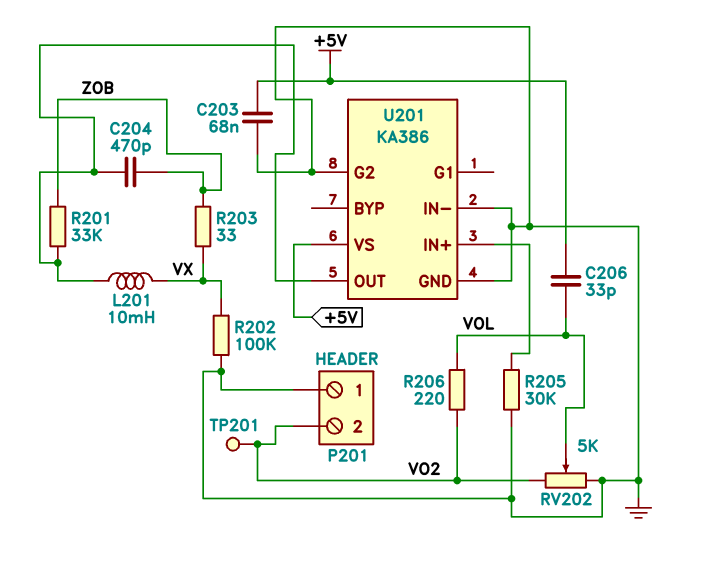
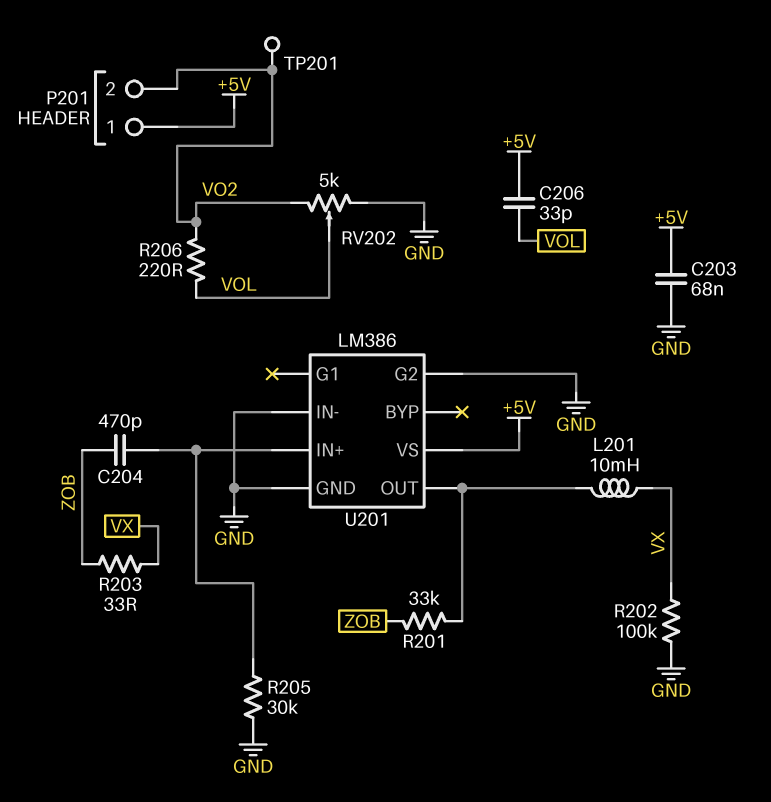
C204: 470pF (U201/OUT, ZOB) -> 470pF (U201/IN+, ZOB)
P201 pin 1: GND -> +5V
U201: KA386 -> LM386

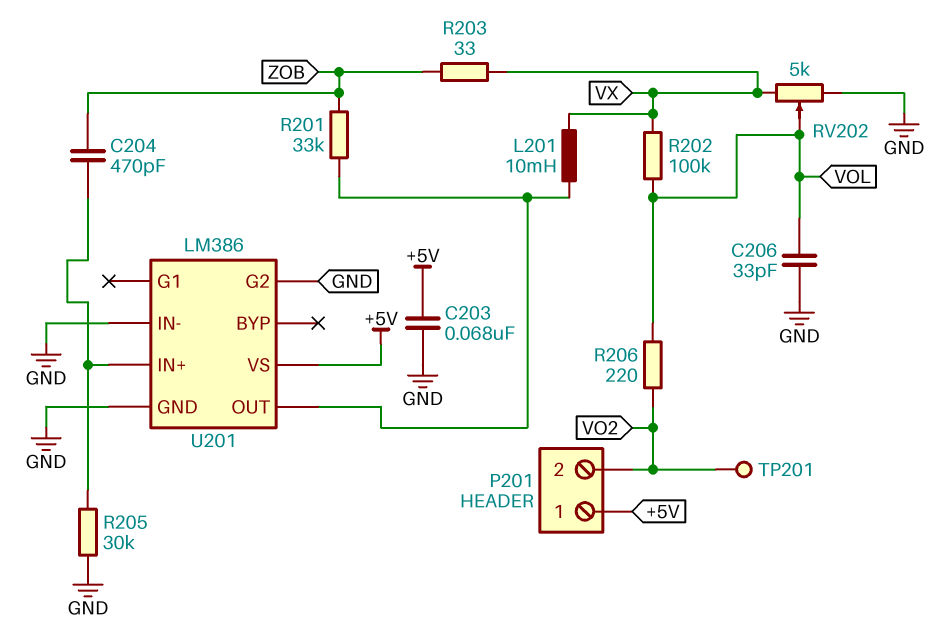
C206: 33pF (+5V, VOL) -> 33pF (GND, VOL)
R202: 100k (GND, VX) -> 100k (VOL, VX)
RV202: 5k (GND, VO2, wiper VOL) -> 5k (GND, VX, wiper VOL)

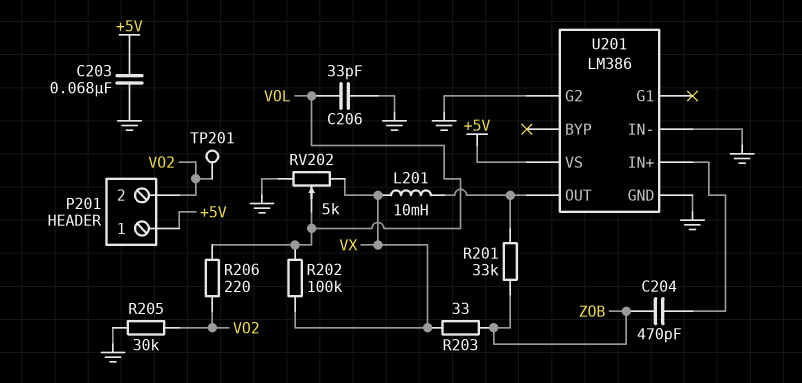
R205: 30k (GND, U201/IN+) -> 30k (GND, VO2)

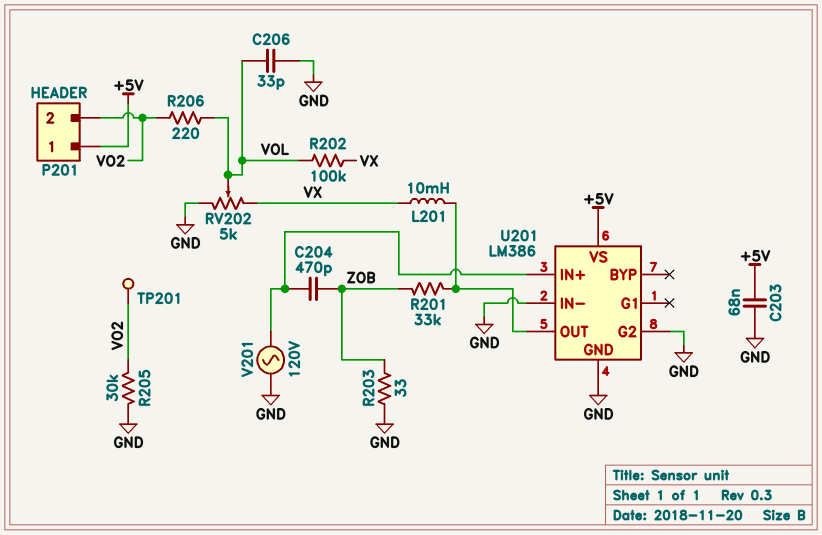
R203: 33 (VX, ZOB) -> 33 (GND, ZOB)
V201: none -> AC 120V (GND, U201/IN+)

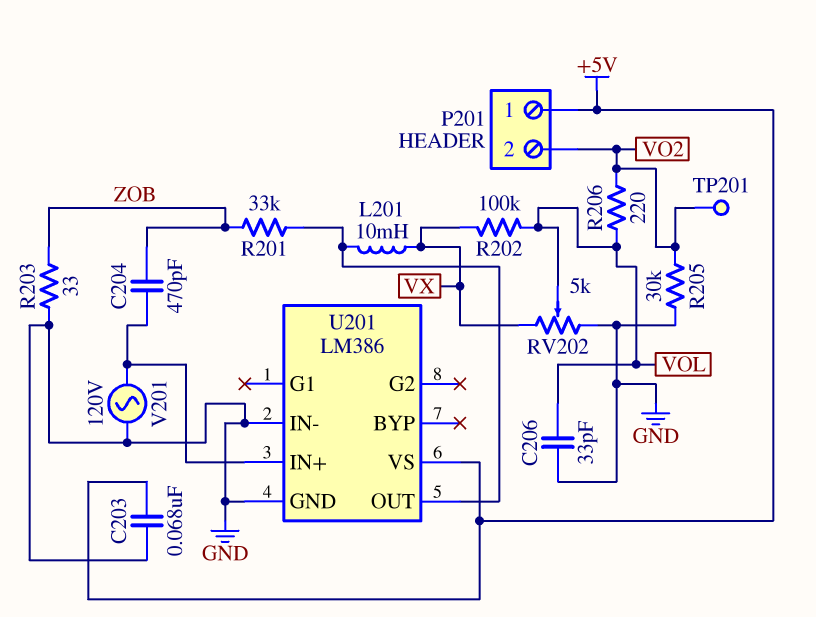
U201 pin G2: GND -> none

